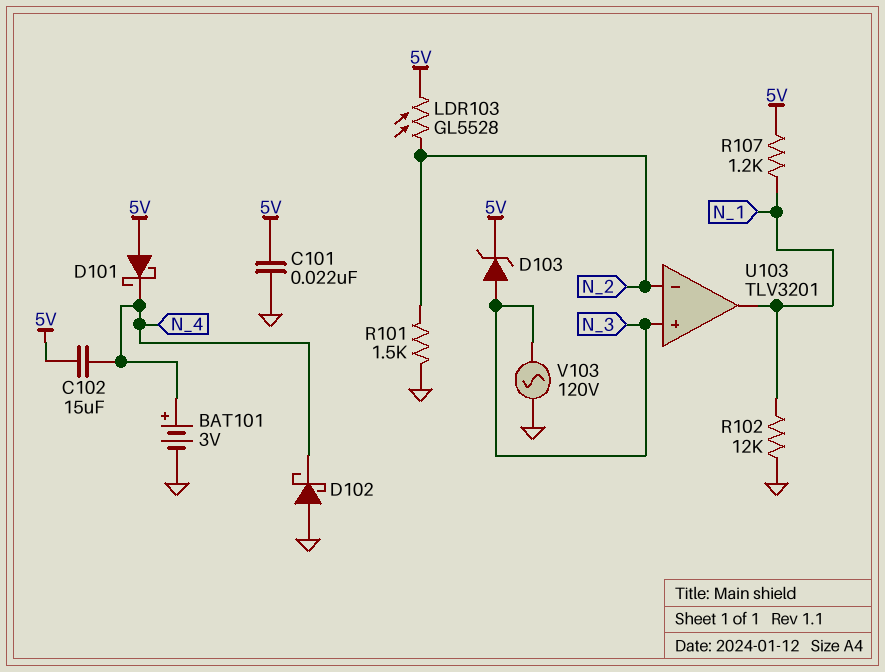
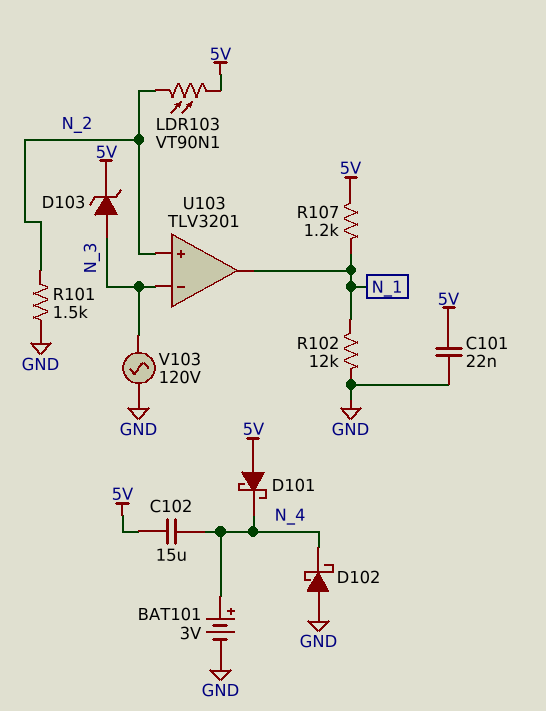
LDR103: GL5528 (5V, N_2) -> VT90N1 (5V, N_2)
U103 pin in+: N_3 -> N_2
U103 pin in-: N_2 -> N_3

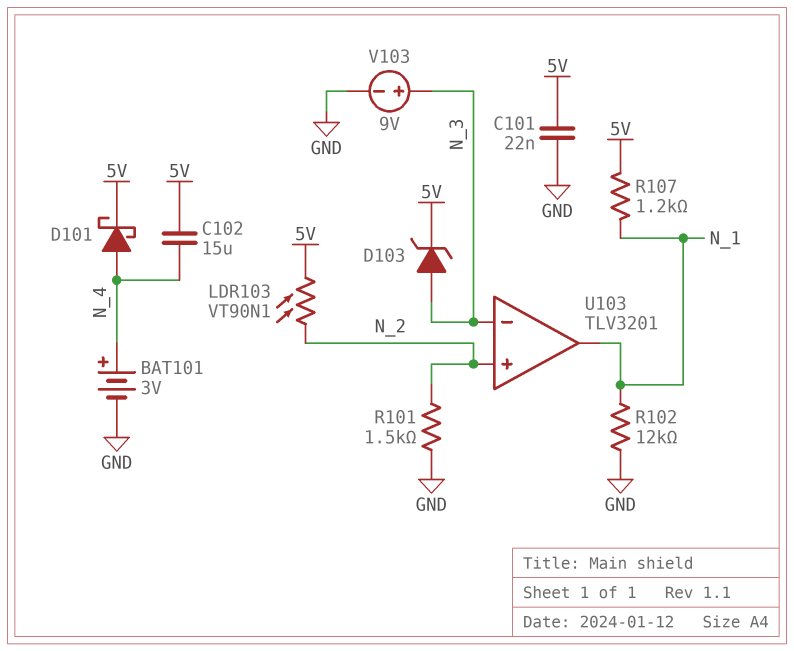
D101: schottky (A 5V, K N_4) -> schottky (A N_4, K 5V)
D102: schottky (A GND, K N_4) -> none
V103: AC 120V (GND, N_3) -> 9V (plus N_3, minus GND)

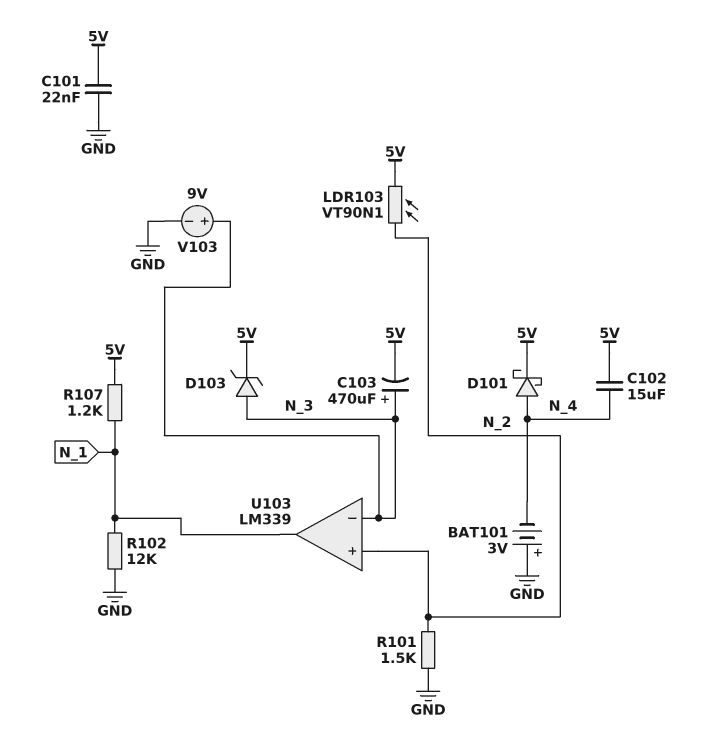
BAT101: 3V (plus N_4, minus GND) -> 3V (plus GND, minus N_4)
C103: none -> 470uF (plus N_3, minus 5V)
U103: TLV3201 -> LM339

